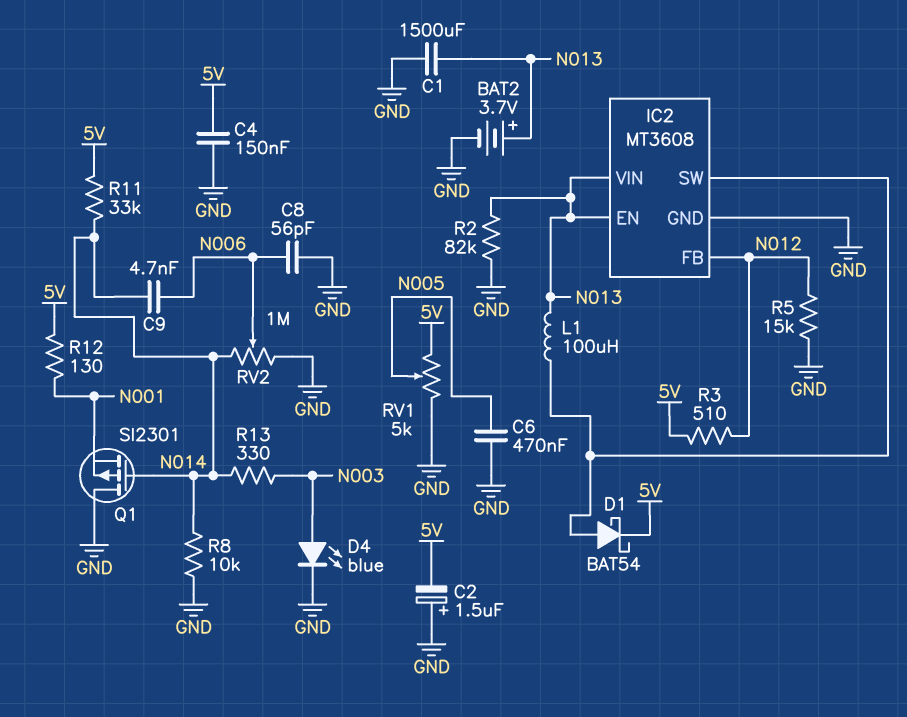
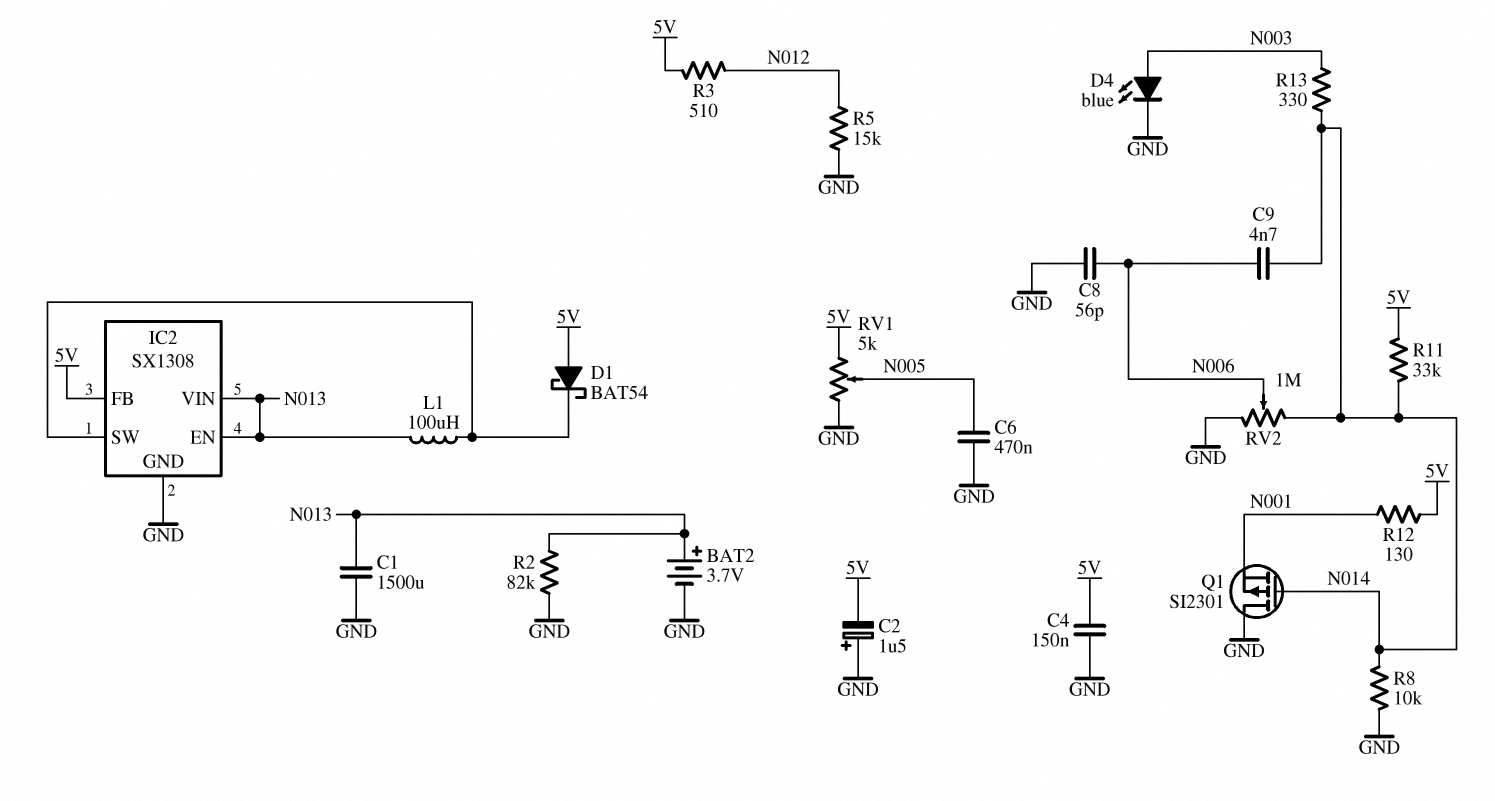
D1: schottky BAT54 (A IC2/SW, K 5V) -> schottky BAT54 (A 5V, K IC2/SW)
IC2: MT3608 -> SX1308
IC2 pin FB: N012 -> 5V

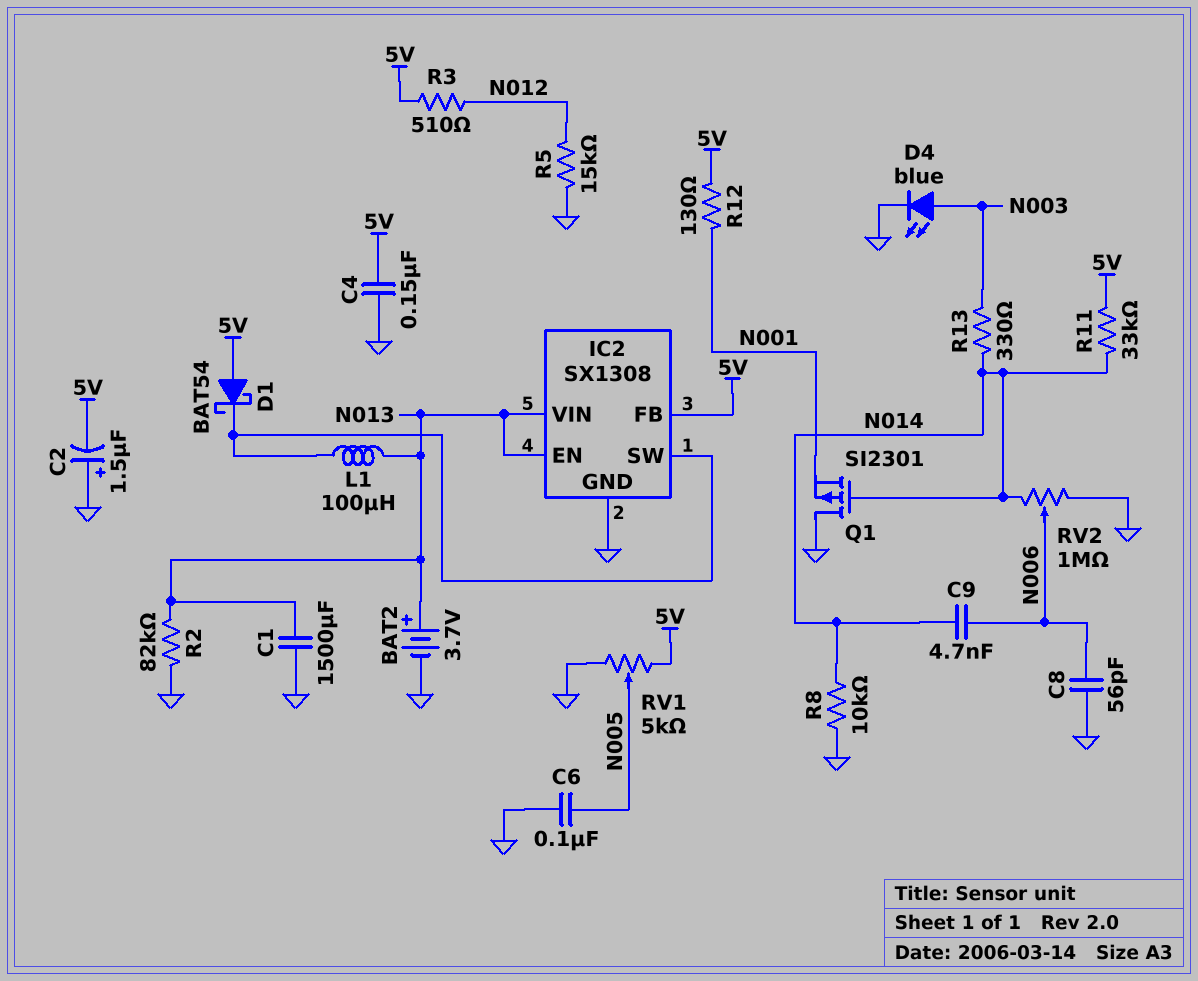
C6: 470nF (GND, N005) -> 100nF (GND, N005)

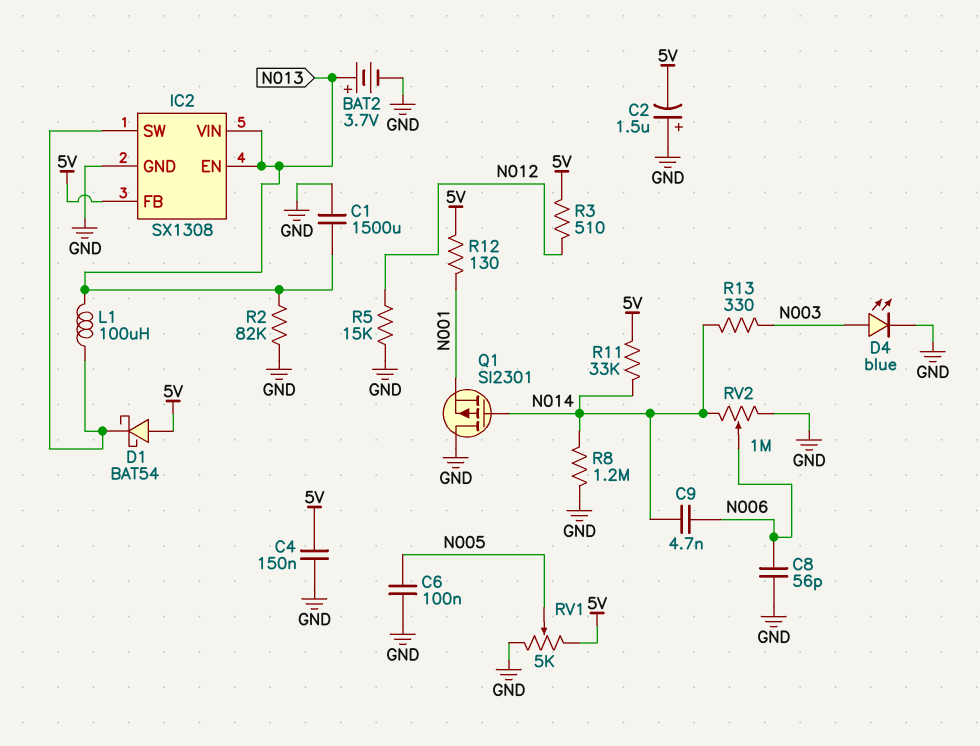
R8: 10k (GND, N014) -> 1.2M (GND, N014)

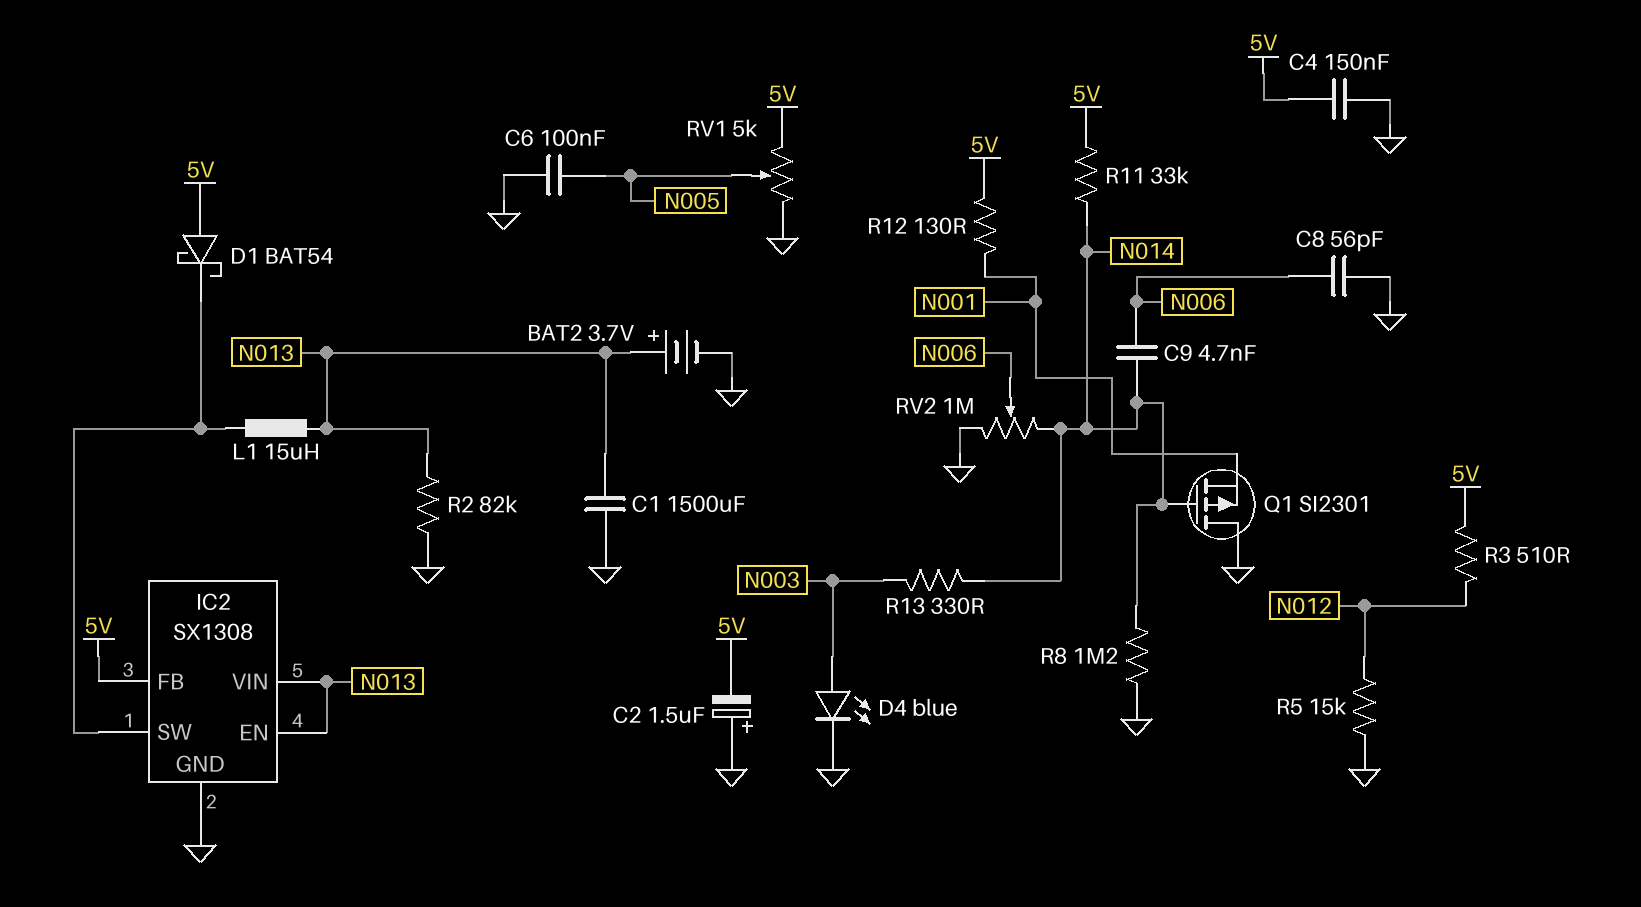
L1: 100uH (IC2/SW, N013) -> 15uH (IC2/SW, N013)

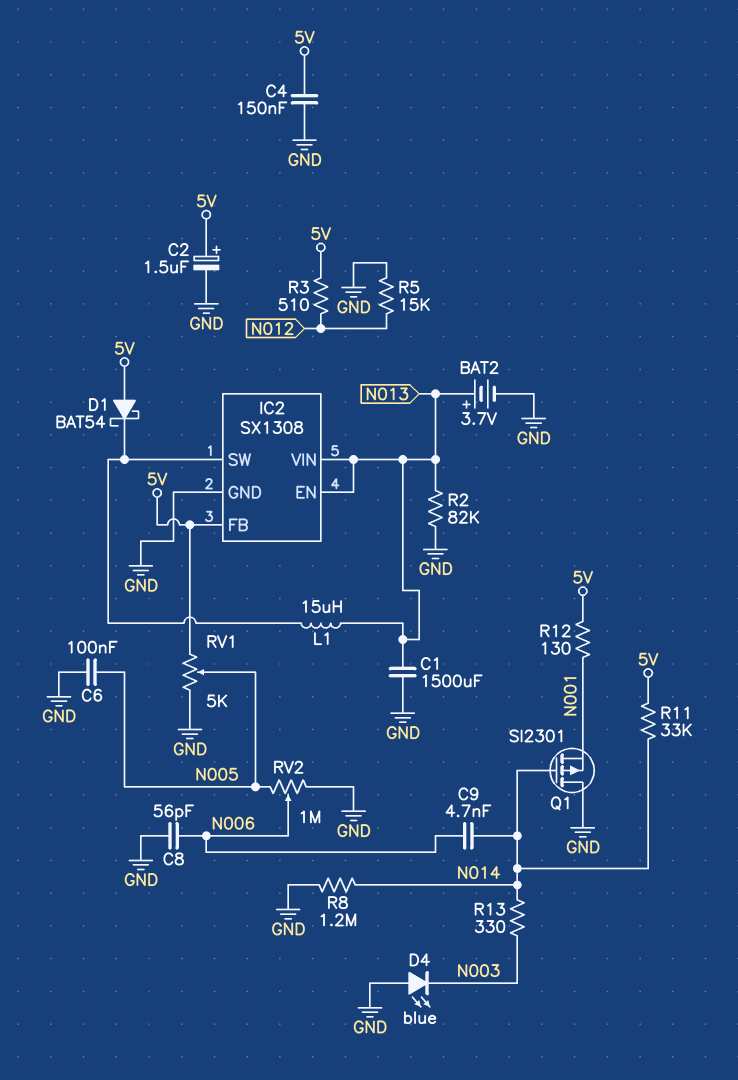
C2: 1.5uF (plus GND, minus 5V) -> 1.5uF (plus 5V, minus GND)
D4: LED blue (A N003, K GND) -> LED blue (A GND, K N003)
RV2: 1M (GND, N014, wiper N006) -> 1M (GND, N005, wiper N006)

